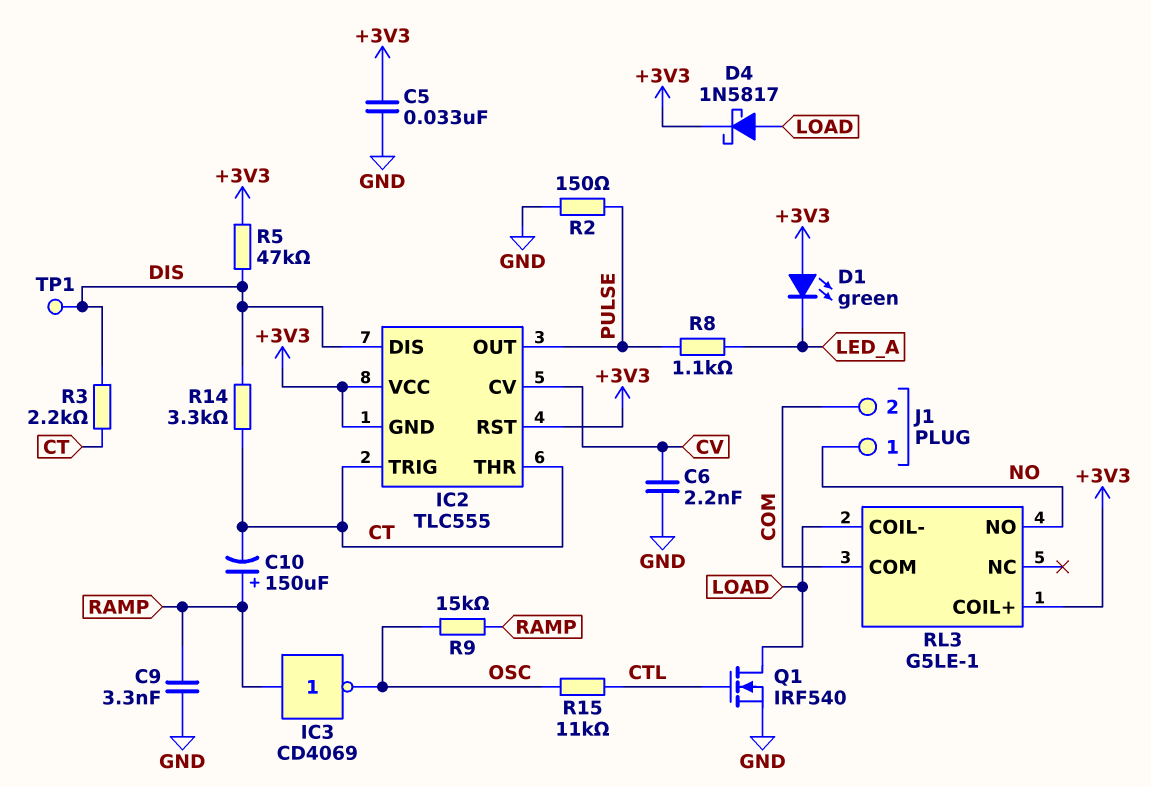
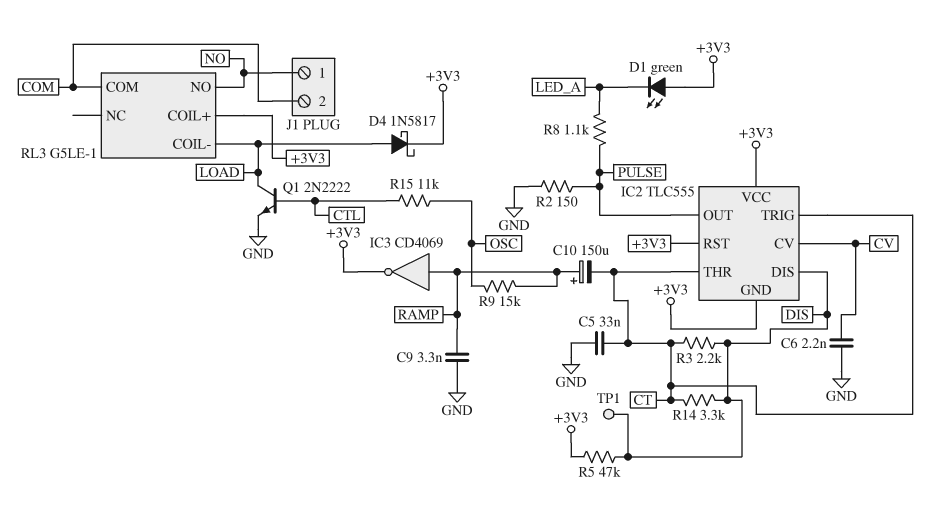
C5: 33nF (+3V3, GND) -> 33nF (CT, GND)
IC3: NOT CD4069 (in RAMP, out OSC) -> NOT CD4069 (in RAMP, out +3V3)
Q1: NMOS IRF540 (G CTL, D LOAD, S GND) -> NPN 2N2222 (B CTL, C LOAD, E GND)

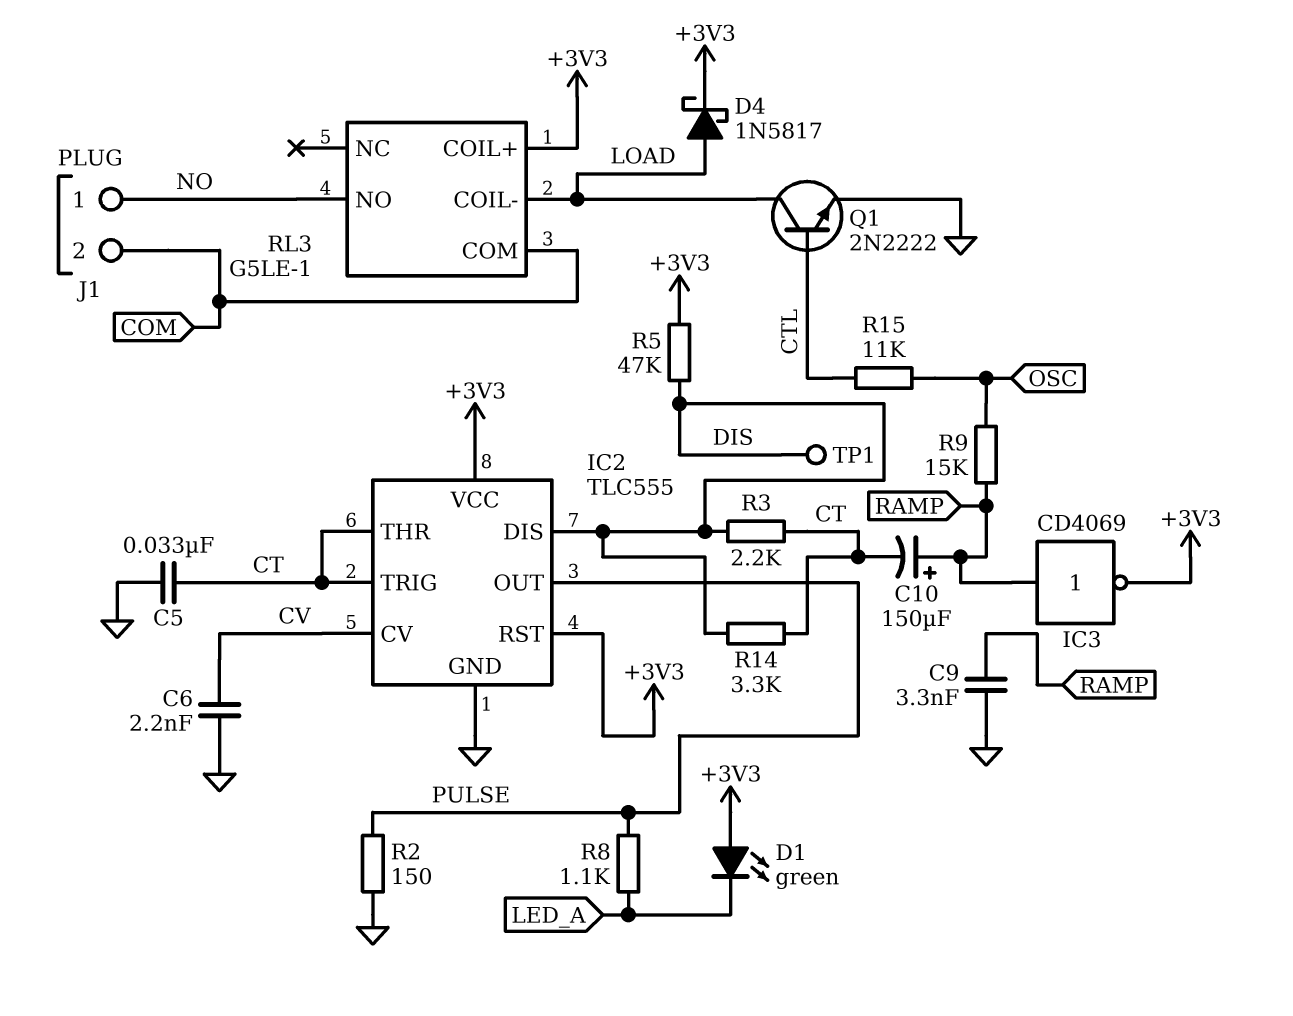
IC2 pin GND: +3V3 -> GND

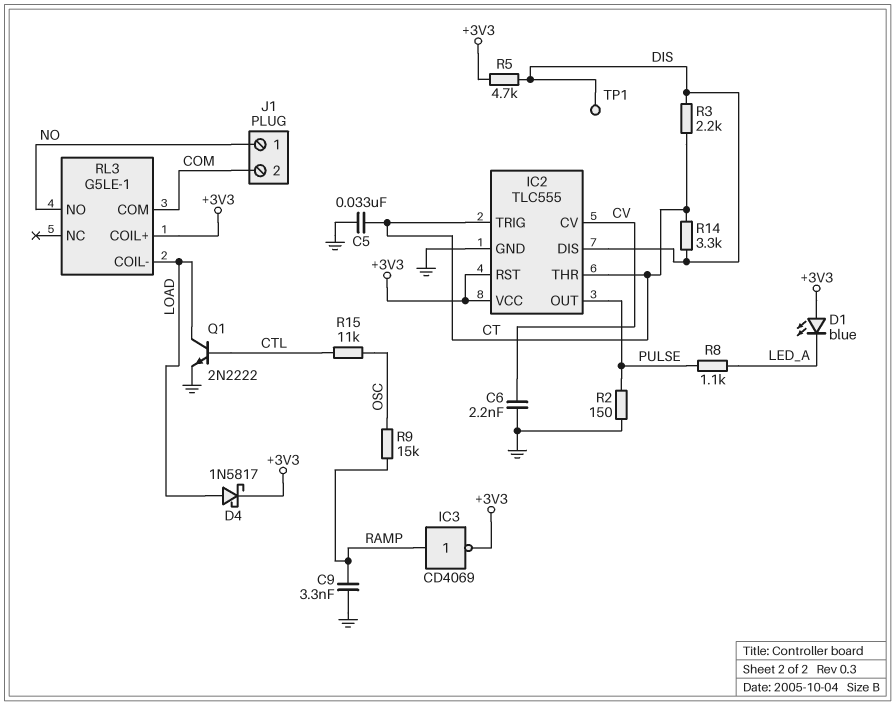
C10: 150uF (plus RAMP, minus CT) -> none
D1: LED green (A +3V3, K LED_A) -> LED blue (A +3V3, K LED_A)
R5: 47k (+3V3, DIS) -> 4.7k (+3V3, DIS)

